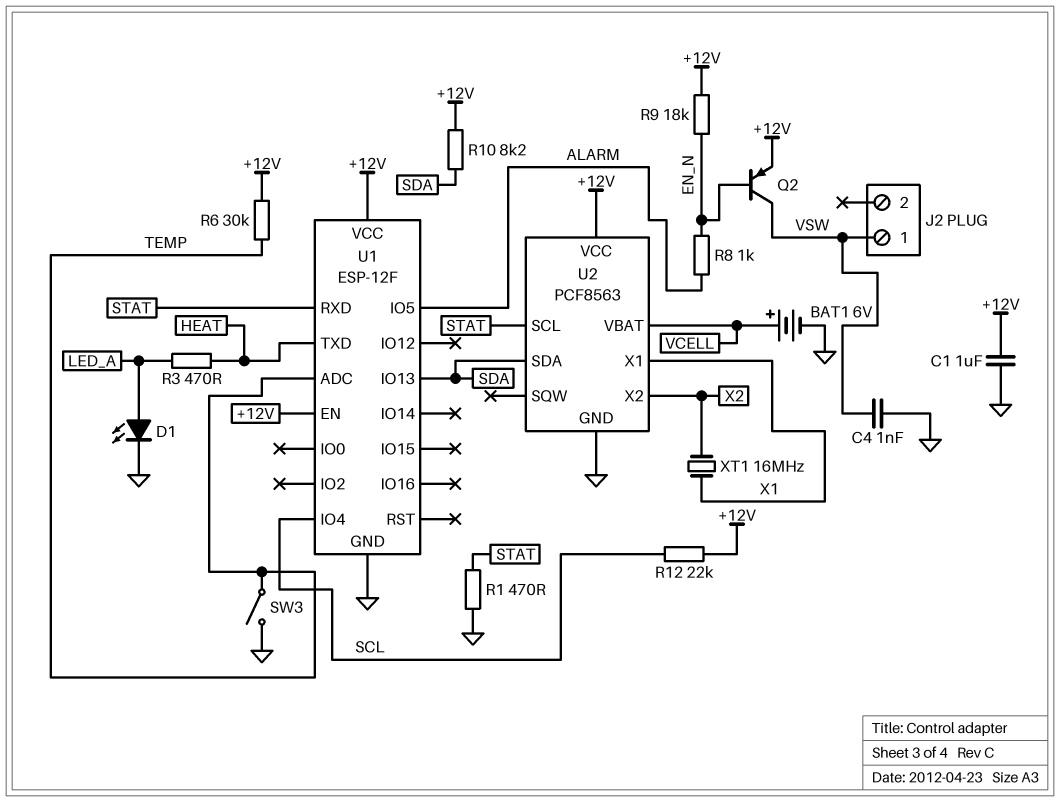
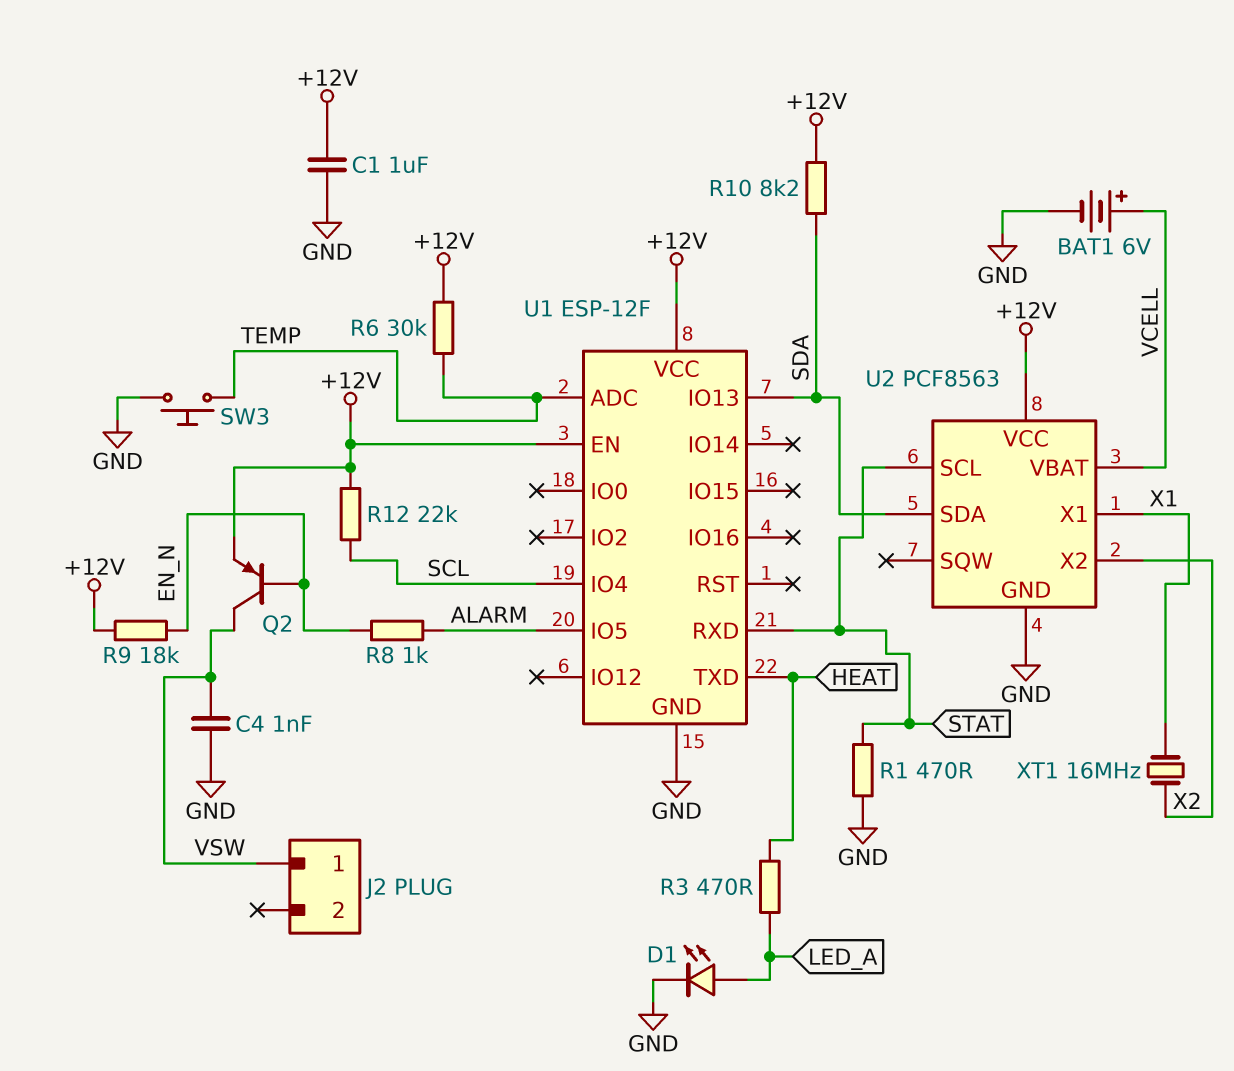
SW3: switch (GND, TEMP) -> button (GND, TEMP)

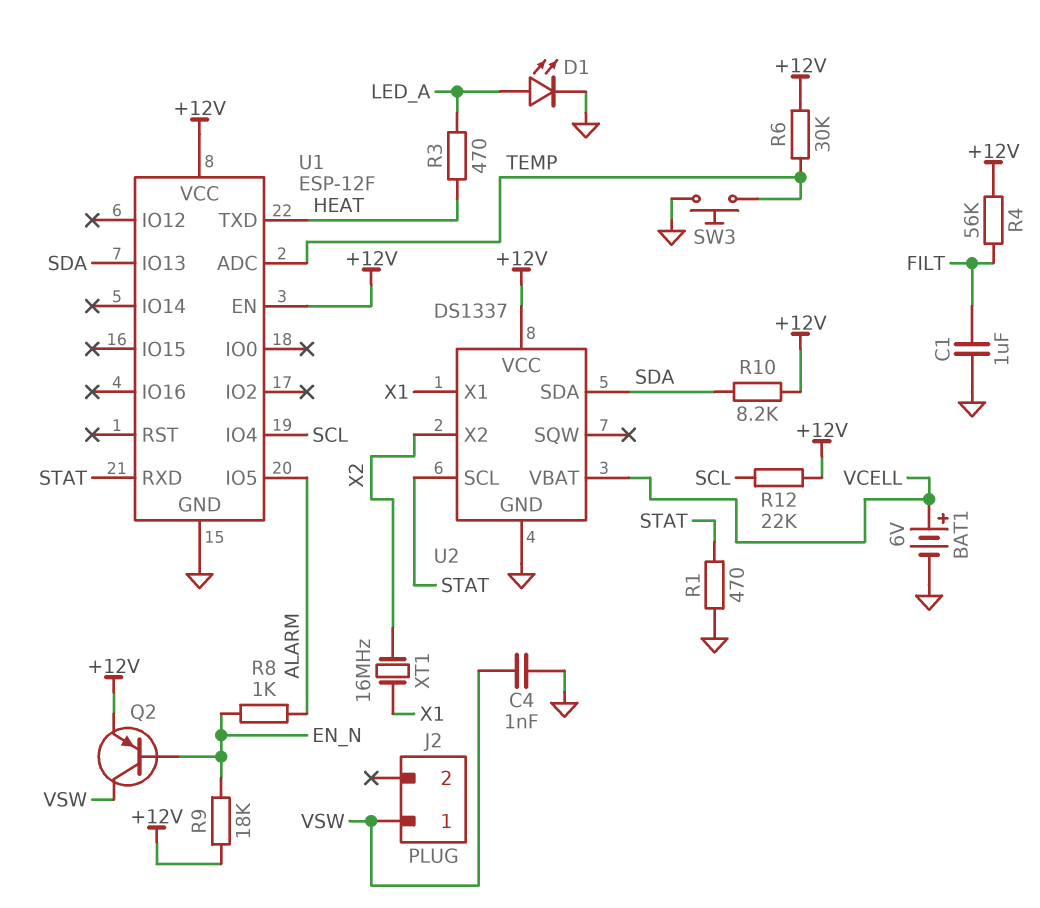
C1: 1uF (+12V, GND) -> 1uF (FILT, GND)
R4: none -> 56k (+12V, FILT)
U2: PCF8563 -> DS1337

